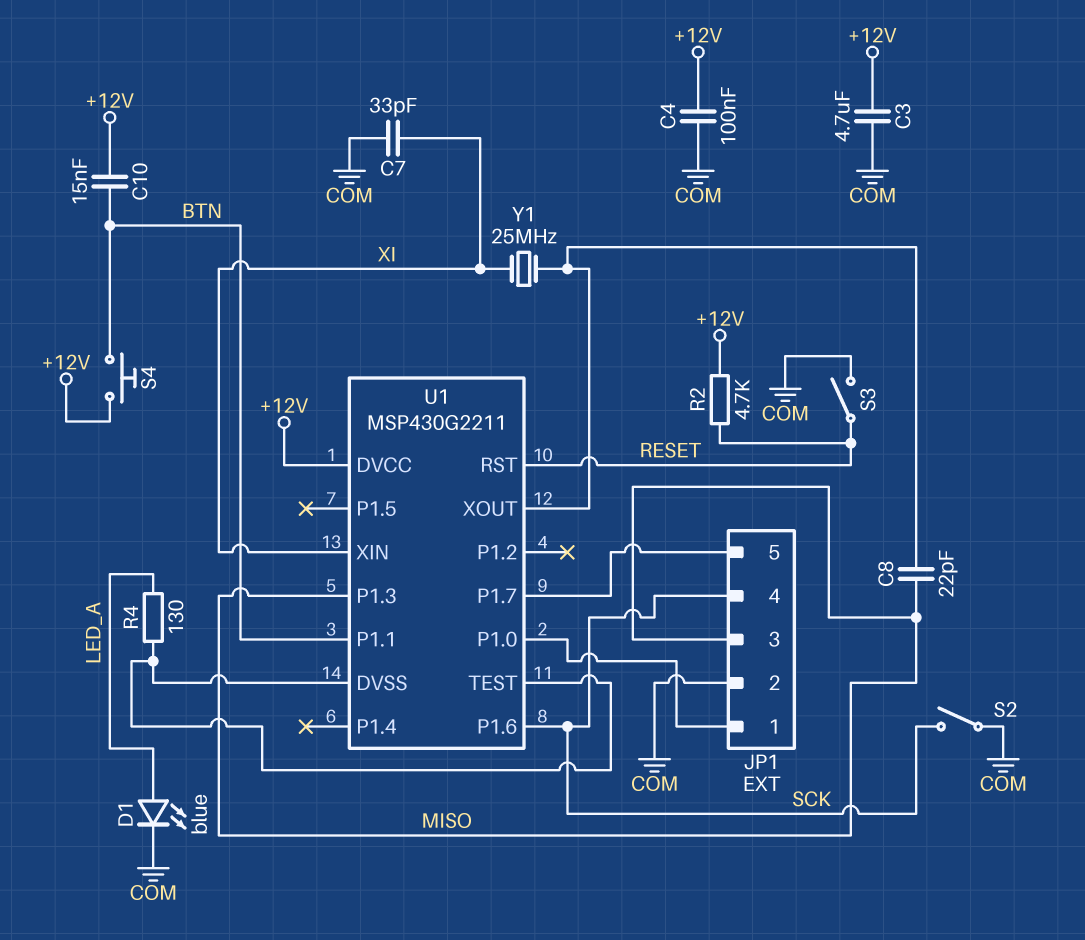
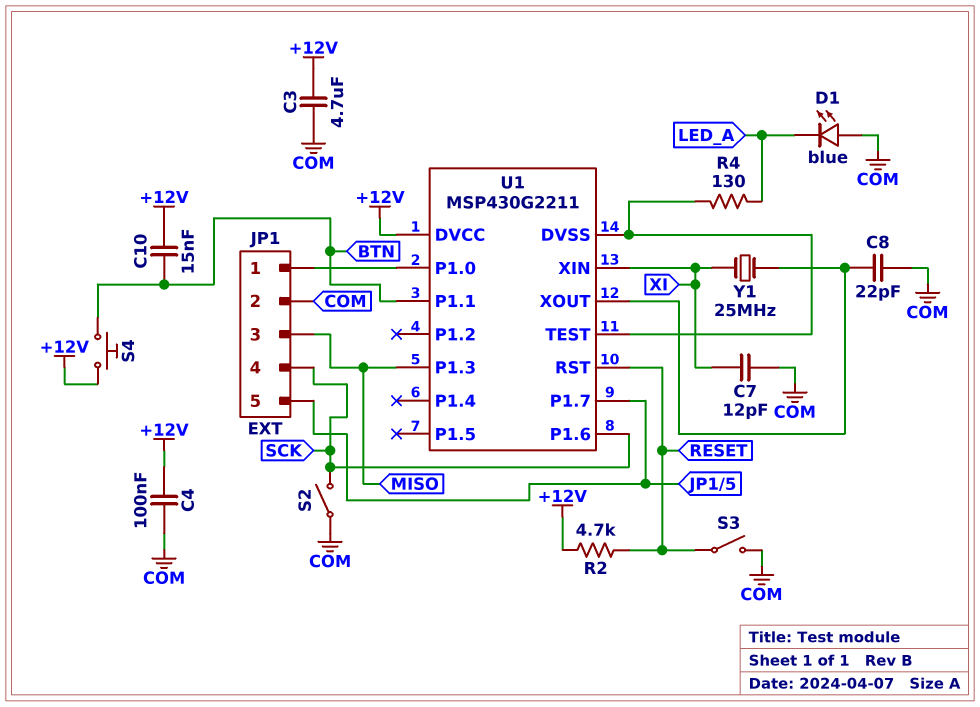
C7: 33pF (COM, XI) -> 12pF (COM, XI)
C8: 22pF (MISO, U1/XOUT) -> 22pF (COM, U1/XOUT)
D1: LED blue (A LED_A, K COM) -> LED blue (A COM, K LED_A)

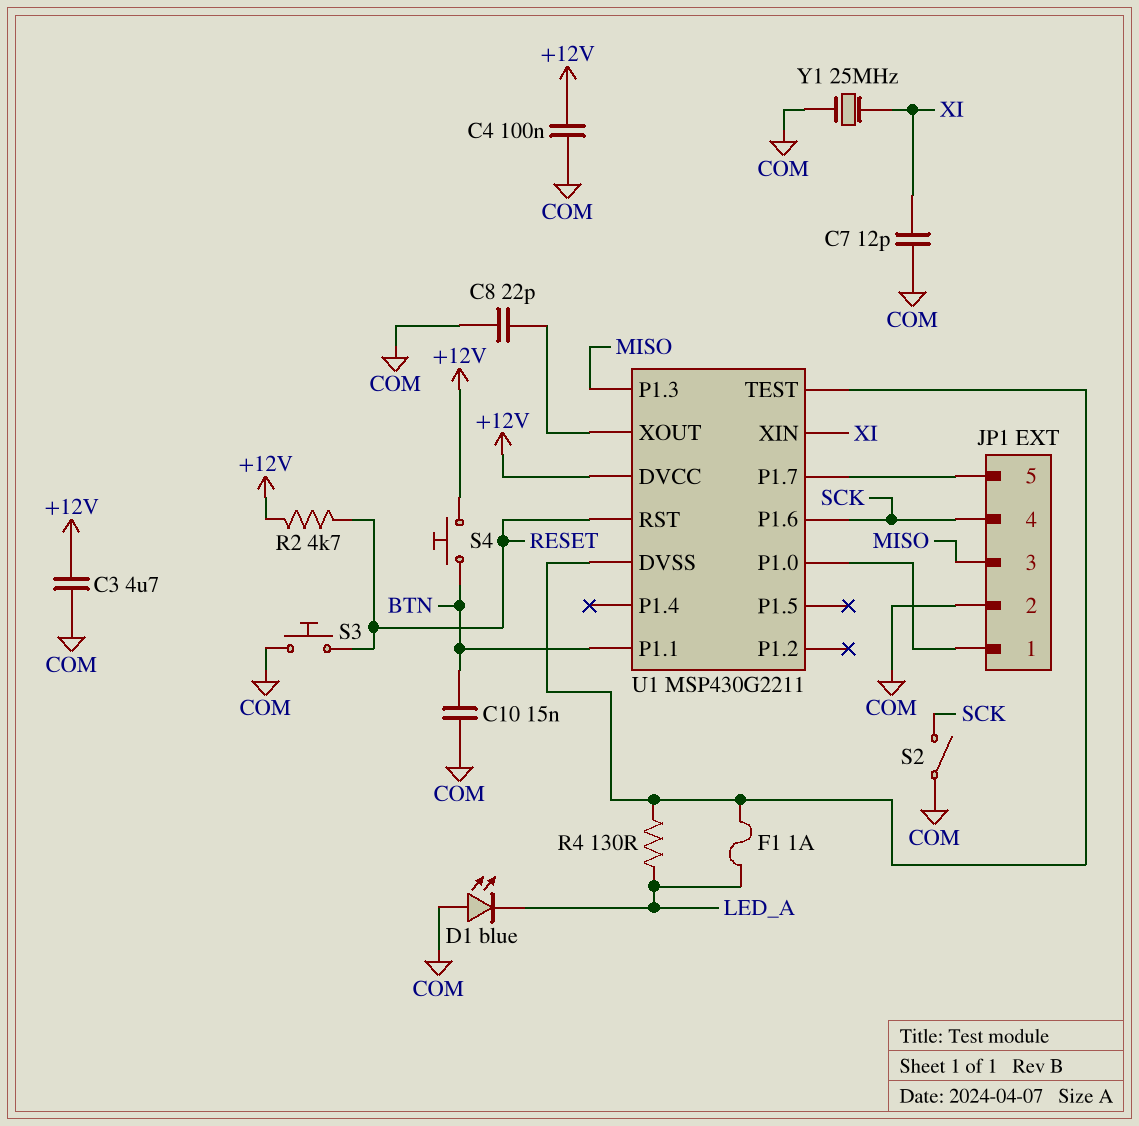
C10: 15nF (+12V, BTN) -> 15nF (BTN, COM)
F1: none -> 1A (LED_A, U1/DVSS)
S3: switch (COM, RESET) -> button (COM, RESET)
Y1: 25MHz (U1/XOUT, XI) -> 25MHz (COM, XI)

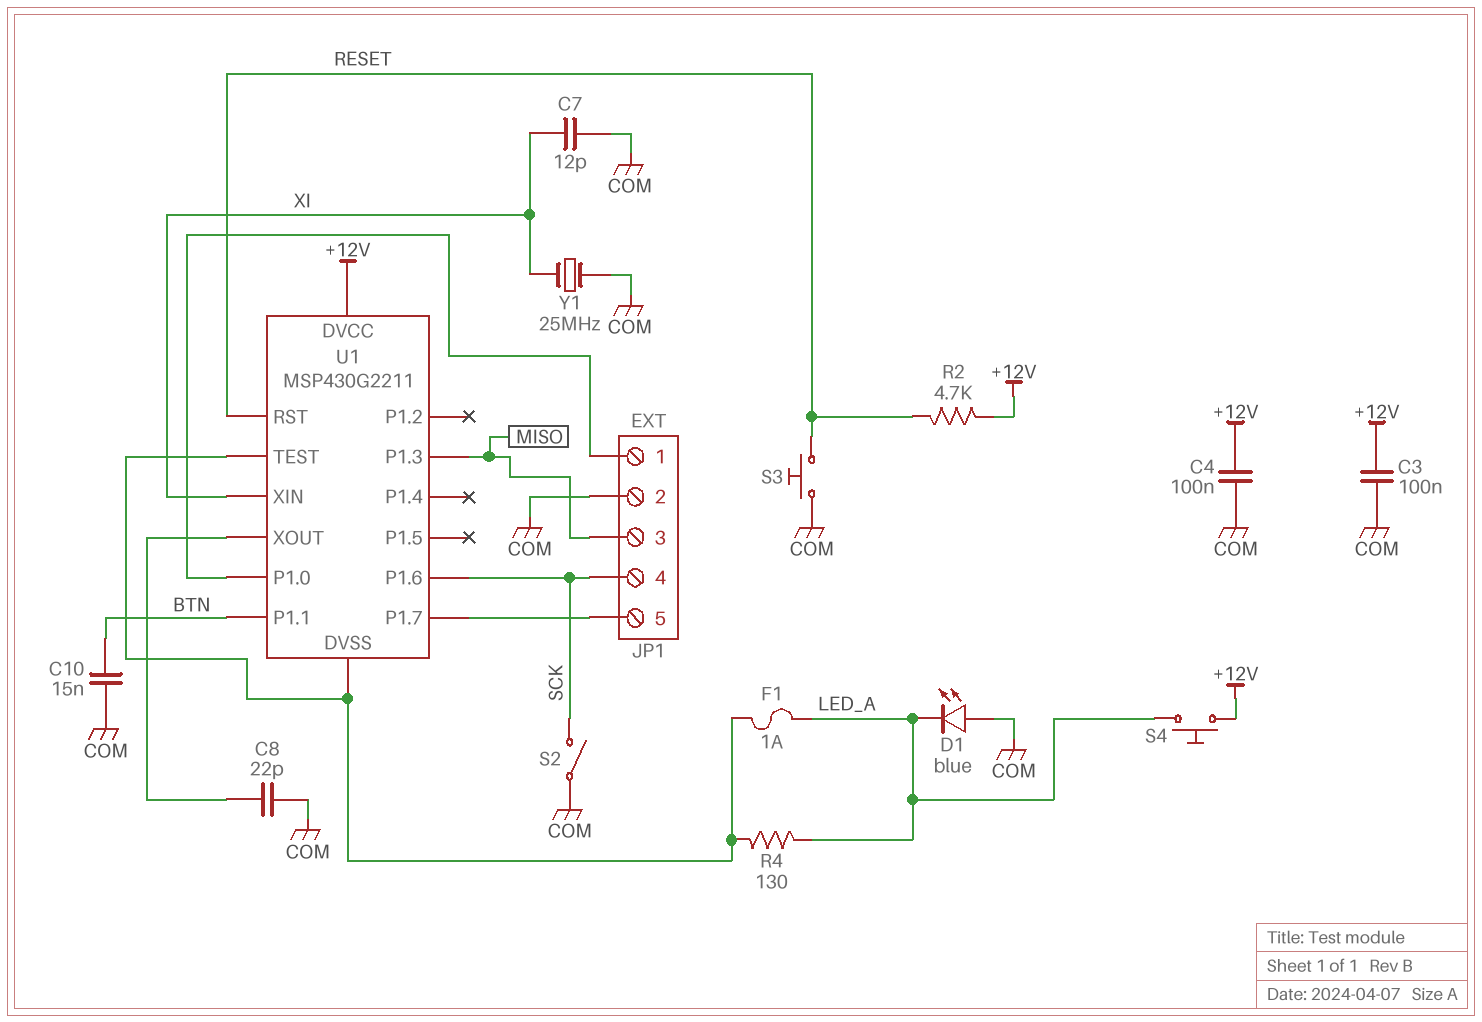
C3: 4.7uF (+12V, COM) -> 100nF (+12V, COM)
S4: button (+12V, BTN) -> button (+12V, LED_A)

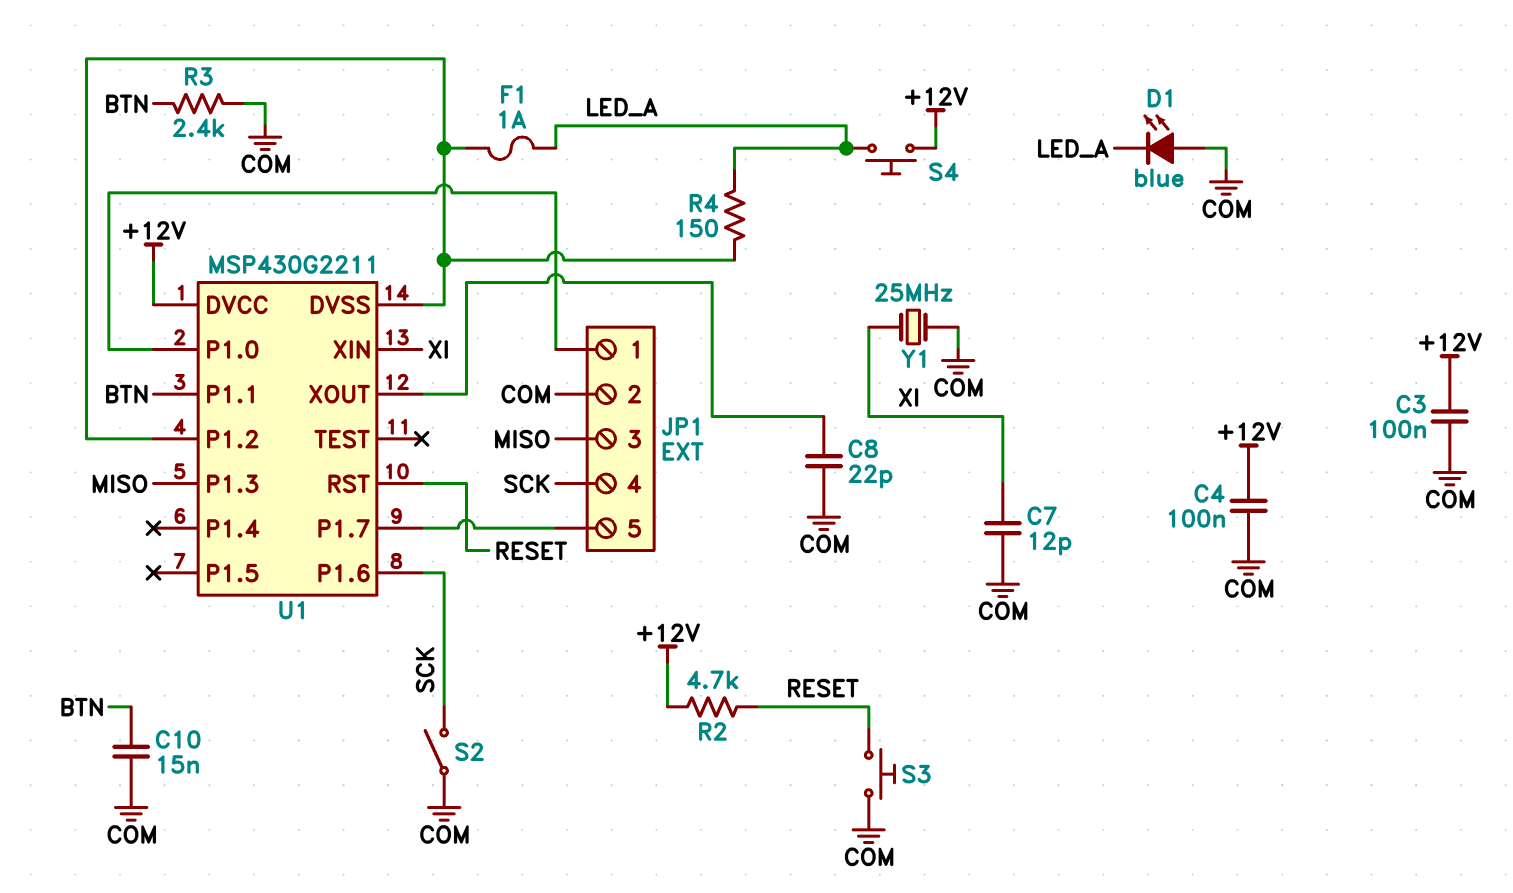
R3: none -> 2.4k (BTN, COM)
R4: 130 (LED_A, U1/DVSS) -> 150 (LED_A, U1/DVSS)
U1 pin P1.2: none -> U1/DVSS
U1 pin TEST: U1/DVSS -> none

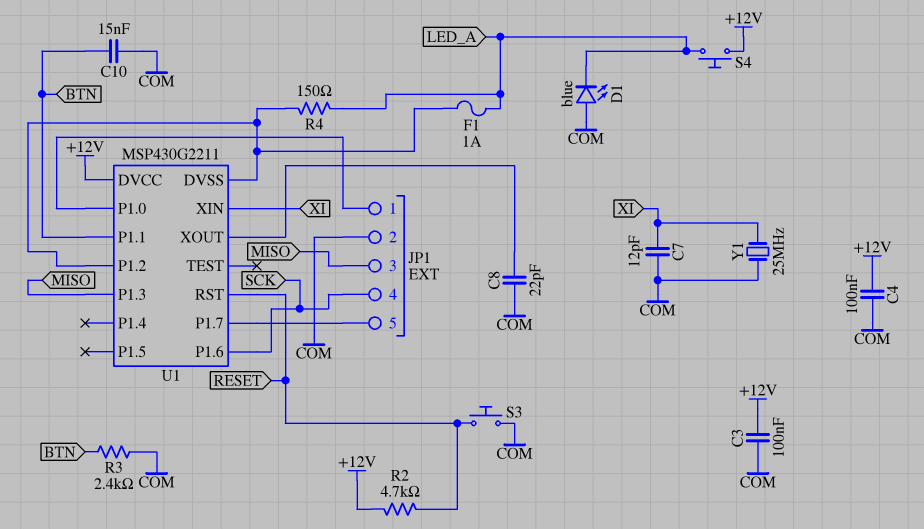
S2: switch (COM, SCK) -> none

